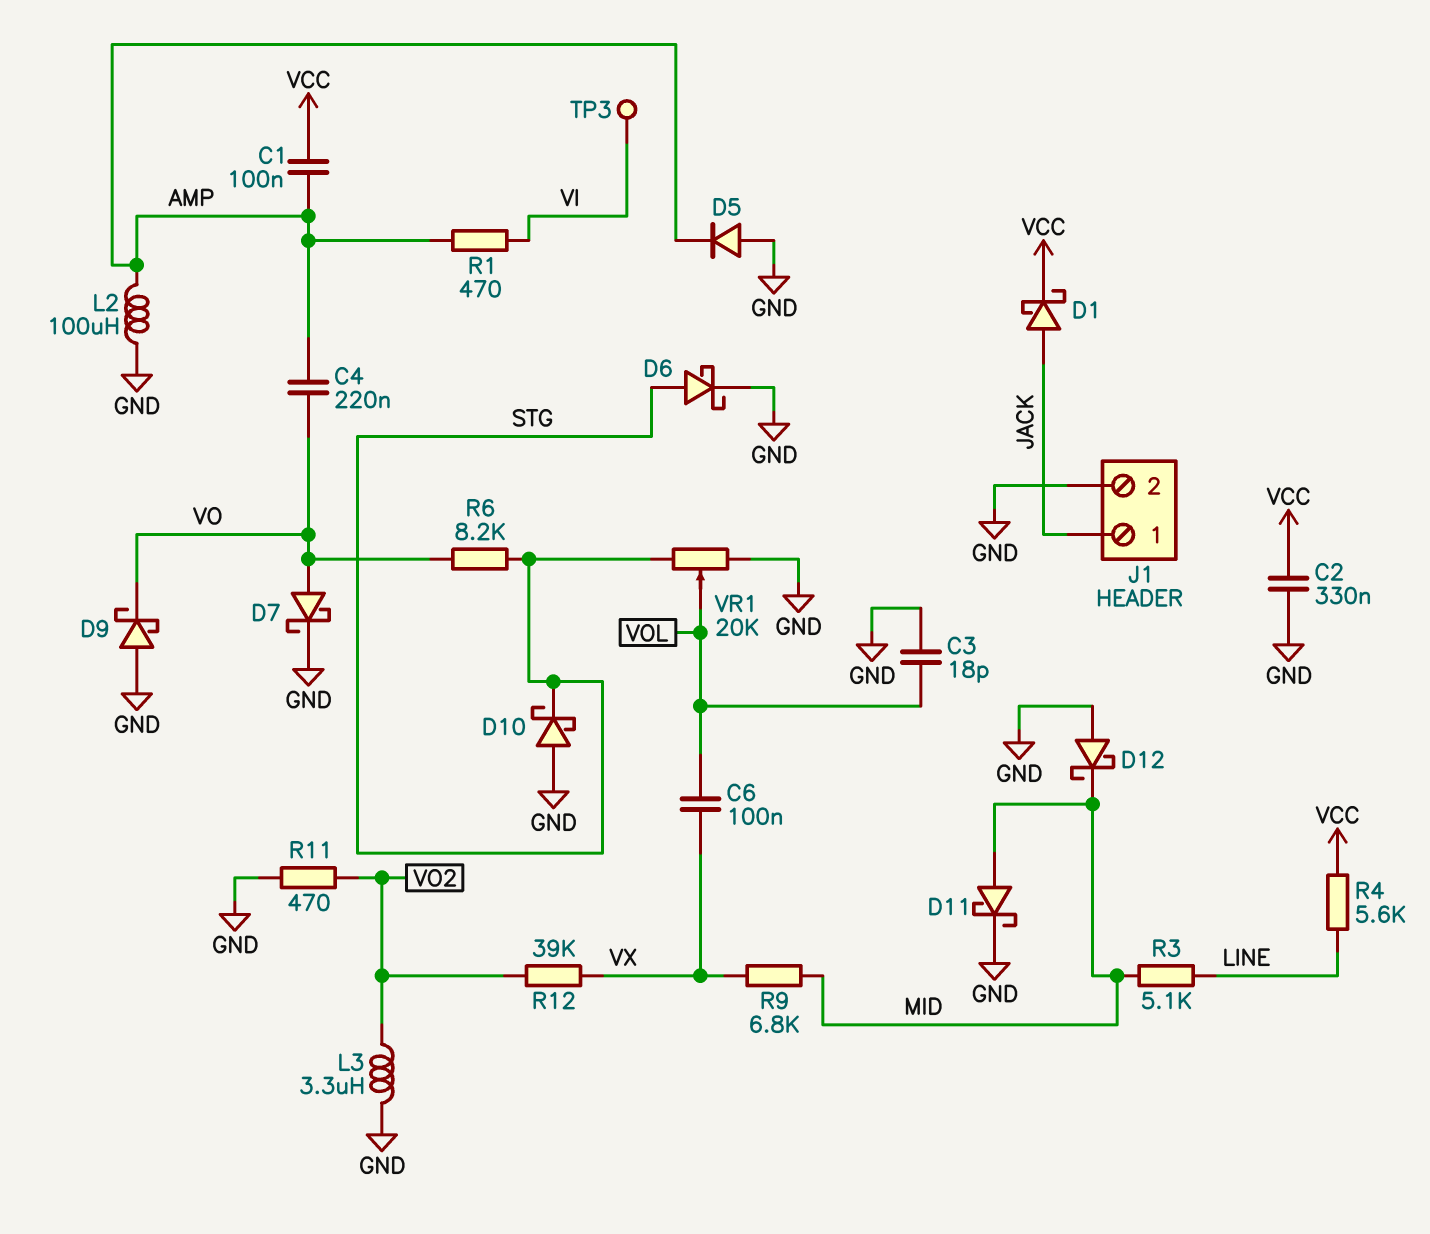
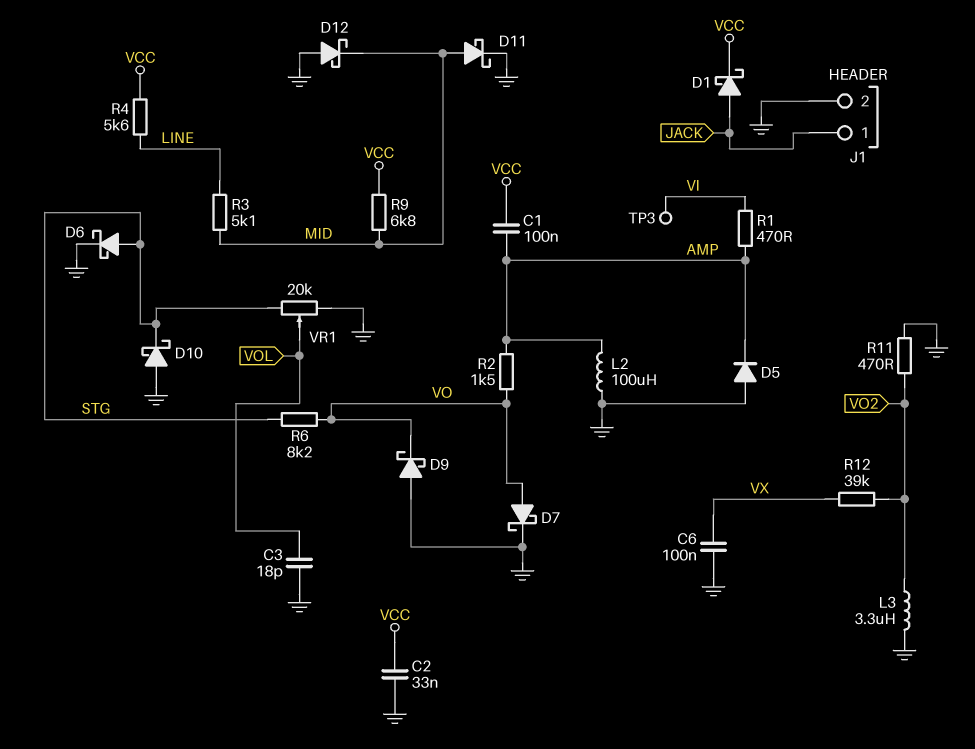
C2: 330nF (GND, VCC) -> 33nF (GND, VCC)
C4: 220nF (AMP, VO) -> none
C6: 100nF (VOL, VX) -> 100nF (GND, VX)
R2: none -> 1.5k (AMP, VO)
R9: 6.8k (MID, VX) -> 6.8k (MID, VCC)

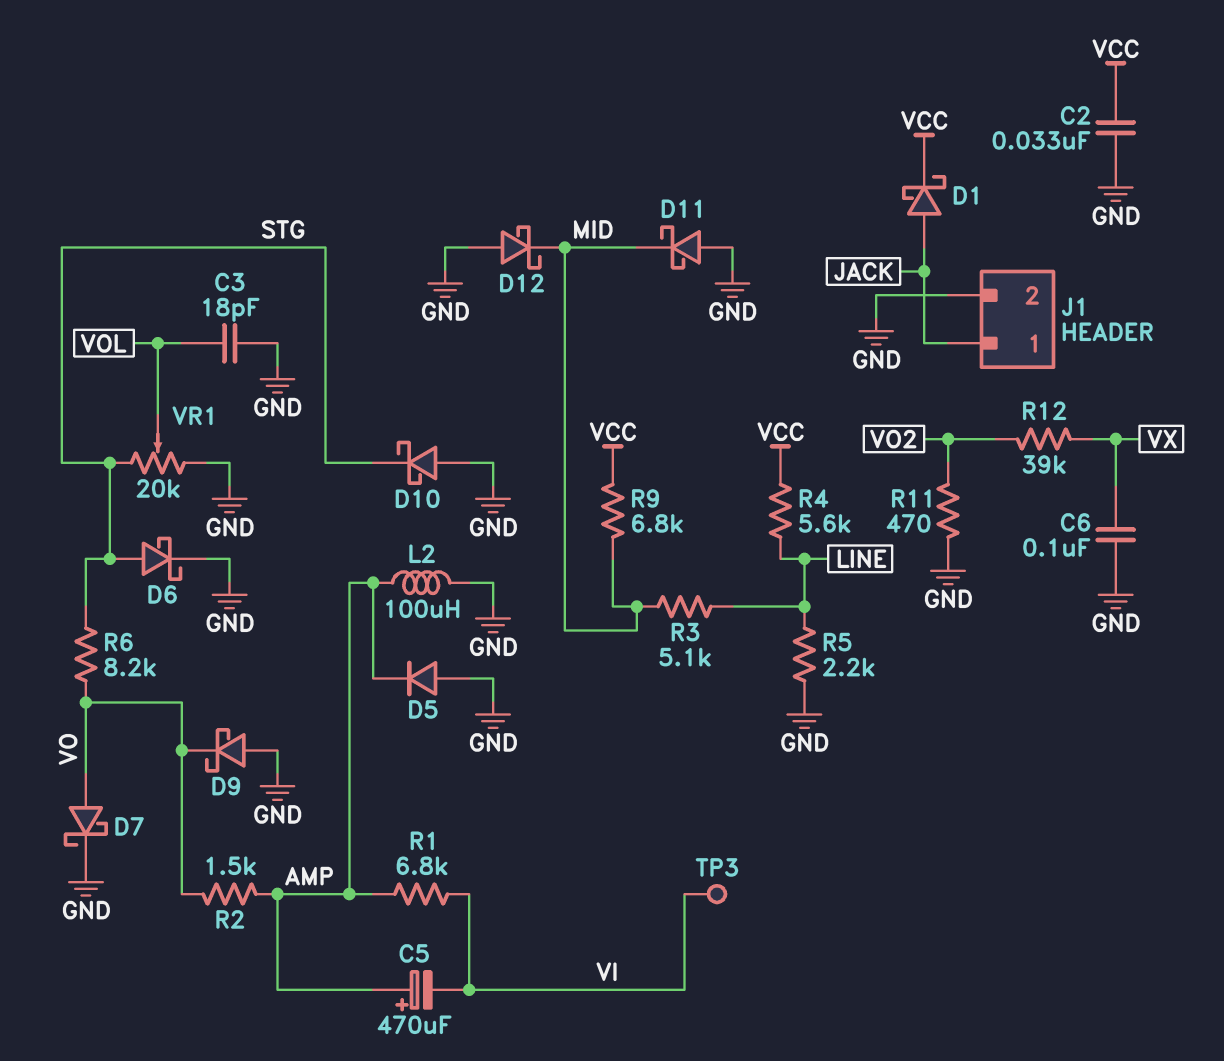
C1: 100nF (AMP, VCC) -> none
C5: none -> 470uF (plus AMP, minus VI)
D11: schottky (A MID, K GND) -> schottky (A GND, K MID)
L3: 3.3uH (GND, VO2) -> none
R1: 470 (AMP, VI) -> 6.8k (AMP, VI)
R5: none -> 2.2k (GND, LINE)

